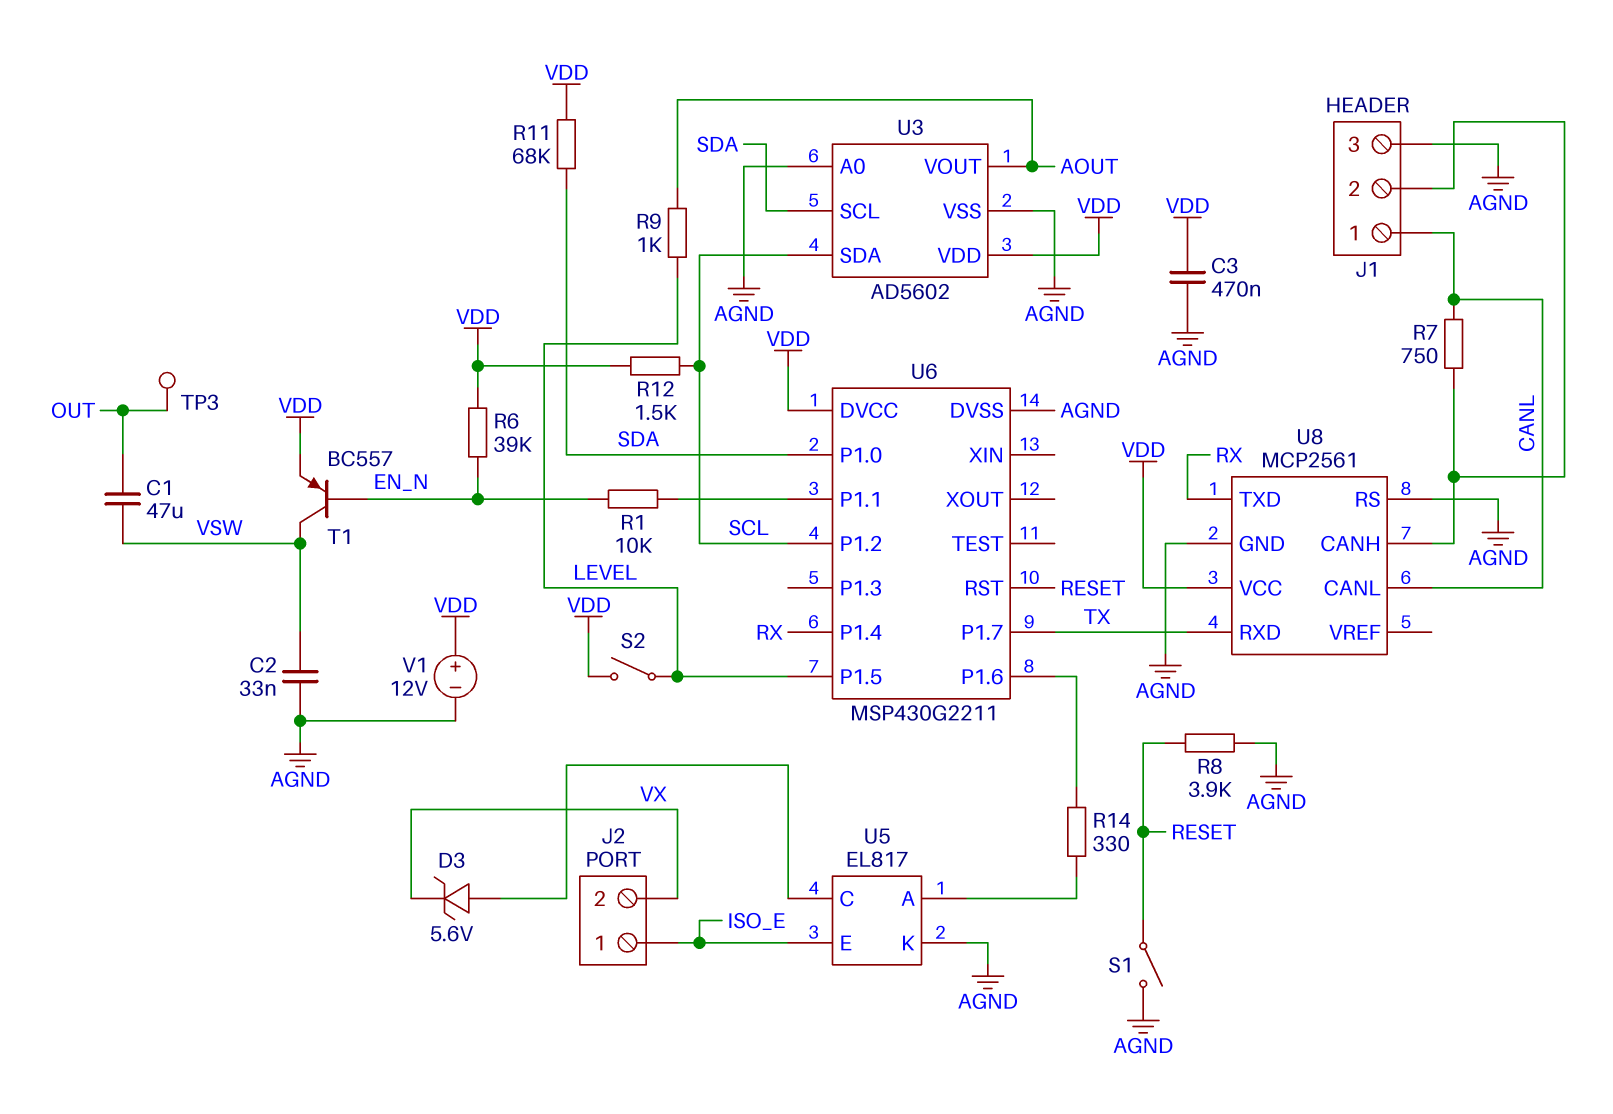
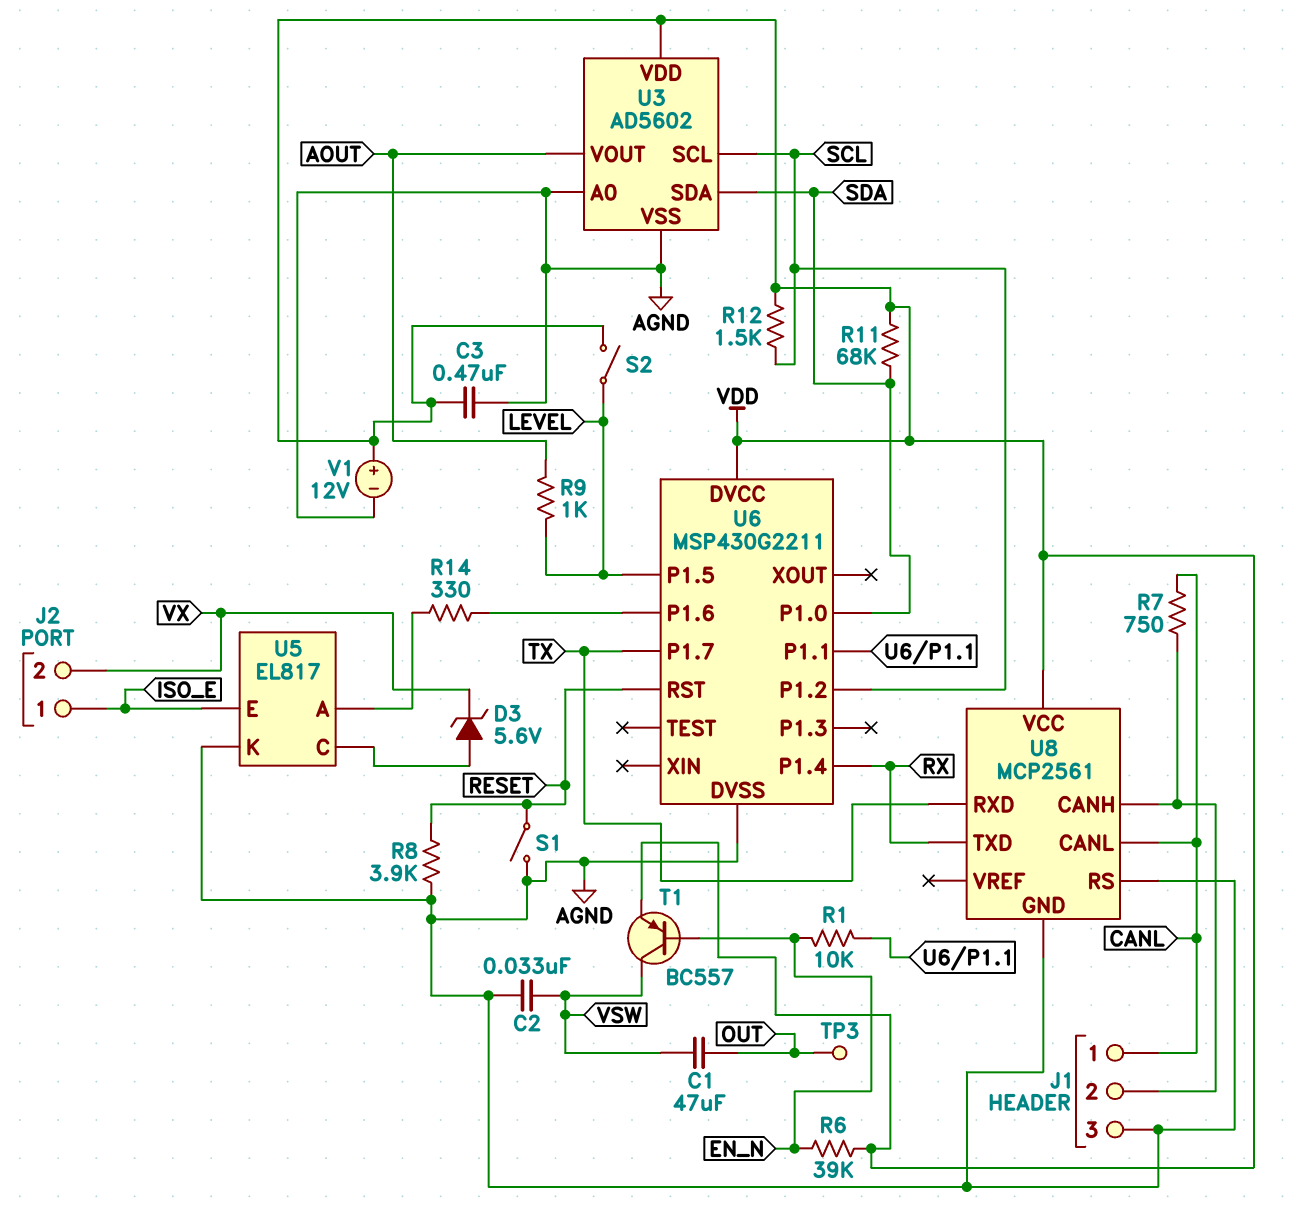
U3 pin SCL: SDA -> SCL
U3 pin SDA: SCL -> SDA

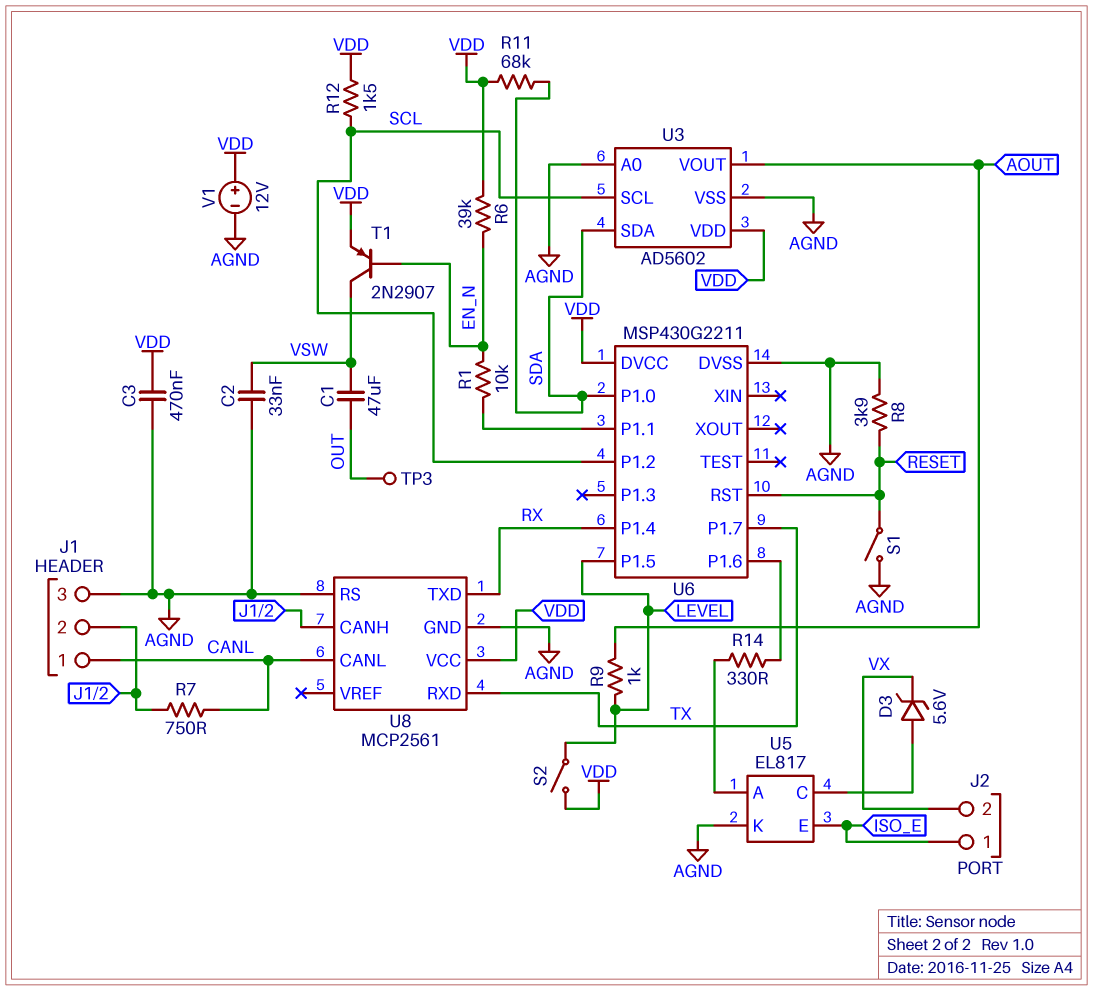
T1: PNP BC557 (B EN_N, C VSW, E VDD) -> PNP 2N2907 (B EN_N, C VSW, E VDD)

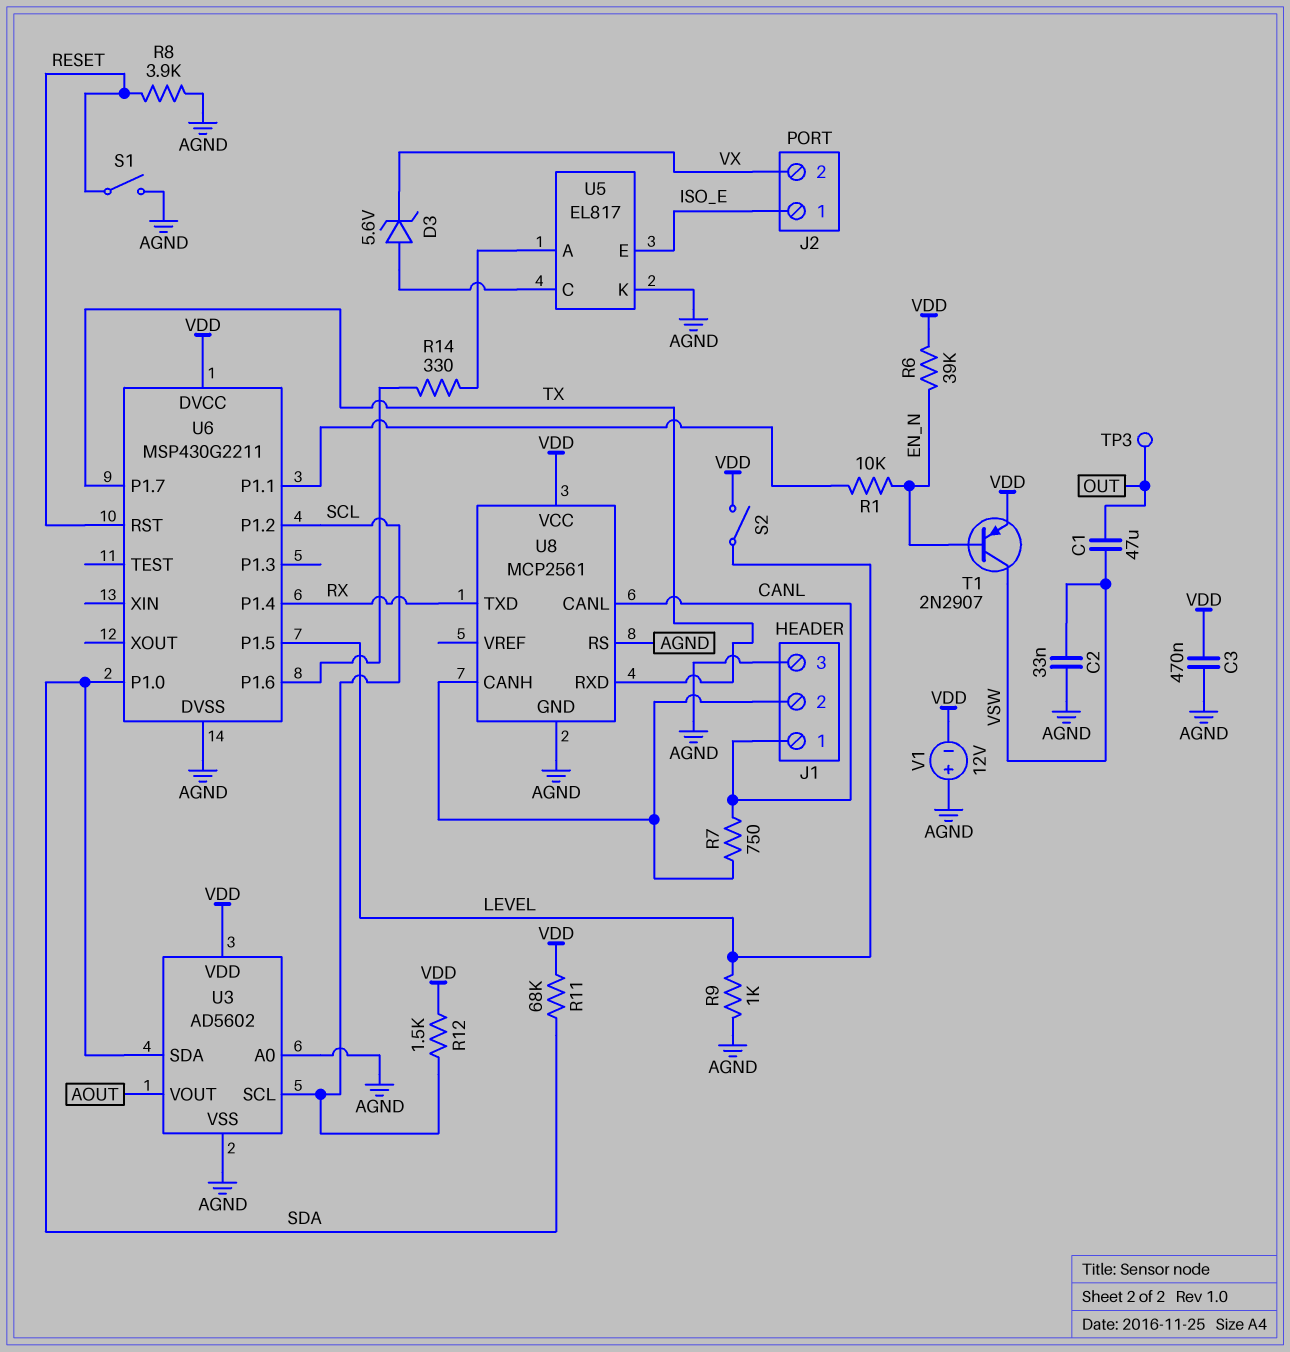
R9: 1k (AOUT, LEVEL) -> 1k (AGND, LEVEL)
V1: 12V (plus VDD, minus AGND) -> 12V (plus AGND, minus VDD)

